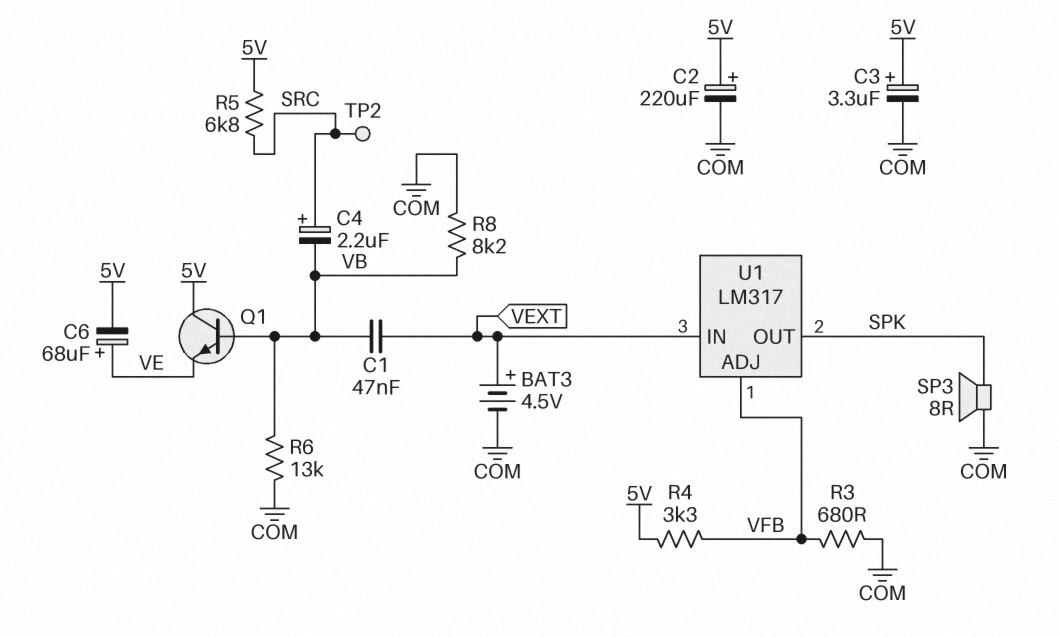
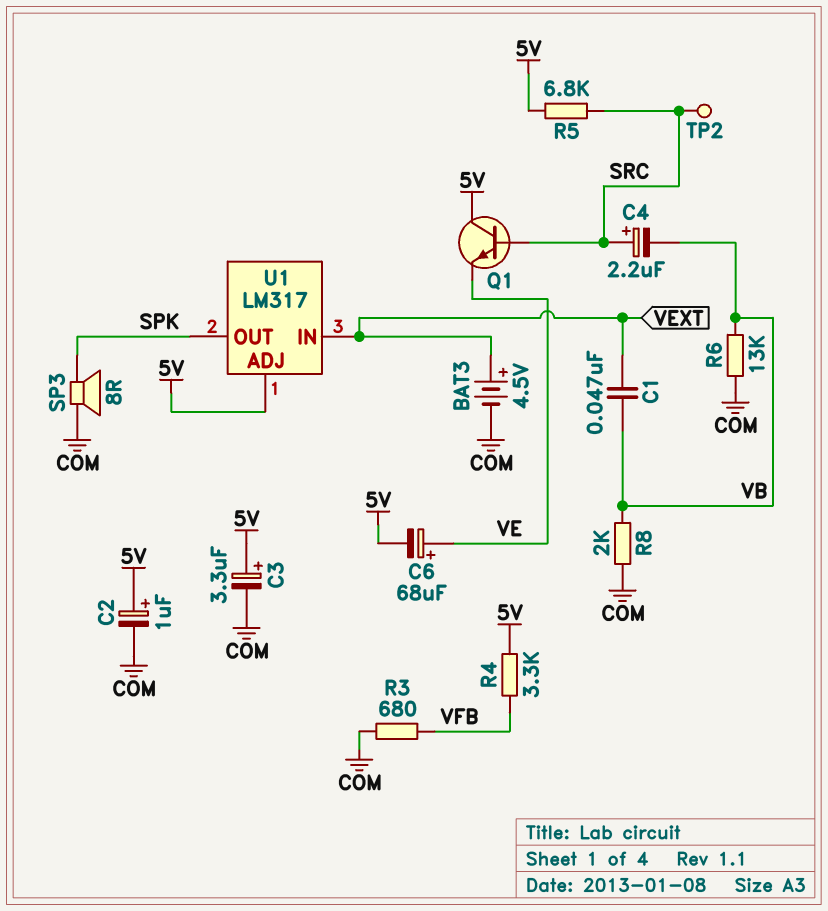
C2: 220uF (plus 5V, minus COM) -> 1uF (plus 5V, minus COM)
Q1: NPN (B VB, C 5V, E VE) -> NPN (B SRC, C 5V, E VE)
R8: 8.2k (COM, VB) -> 2k (COM, VB)
U1 pin ADJ: VFB -> 5V

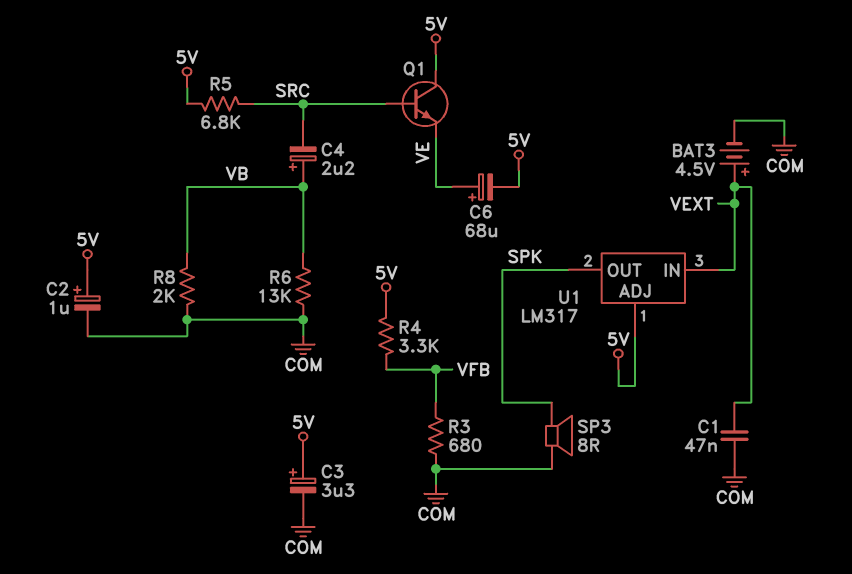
C1: 47nF (VB, VEXT) -> 47nF (COM, VEXT)
C4: 2.2uF (plus SRC, minus VB) -> 2.2uF (plus VB, minus SRC)
TP2: test point (SRC) -> none

